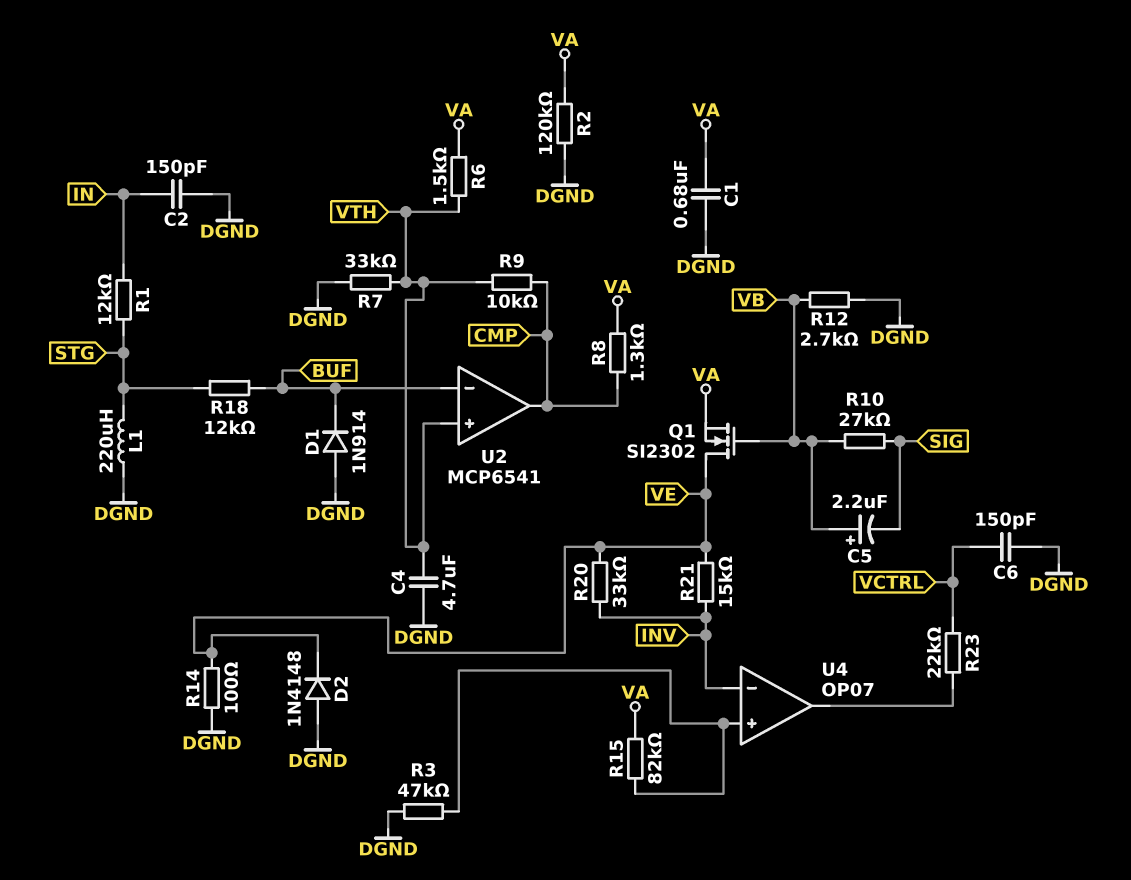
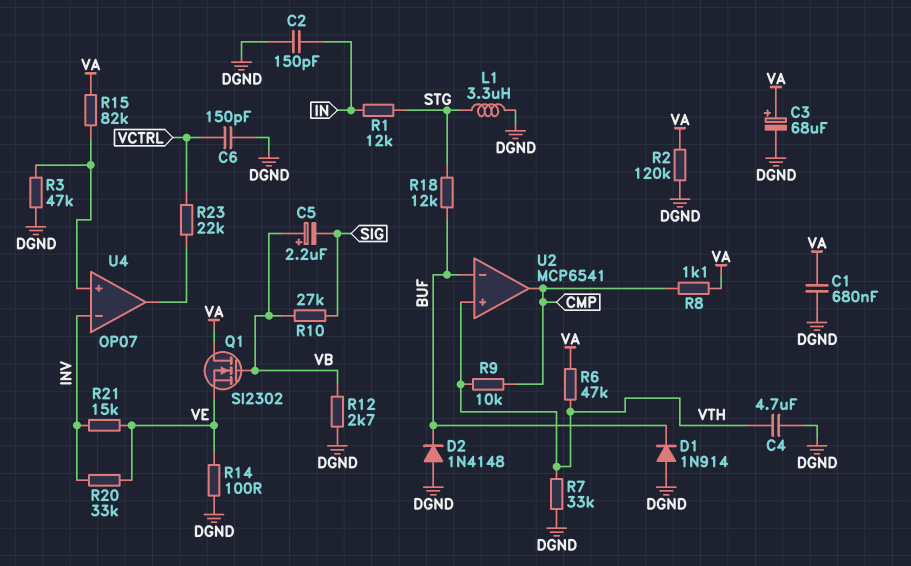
C3: none -> 68uF (plus VA, minus DGND)
D2: diode 1N4148 (A DGND, K VE) -> diode 1N4148 (A DGND, K BUF)
L1: 220uH (DGND, STG) -> 3.3uH (DGND, STG)
Q1: NMOS SI2302 (G VB, D VE, S VA) -> NMOS SI2302 (G VB, D VA, S VE)
R6: 1.5k (VA, VTH) -> 47k (VA, VTH)
R8: 1.3k (CMP, VA) -> 1.1k (CMP, VA)

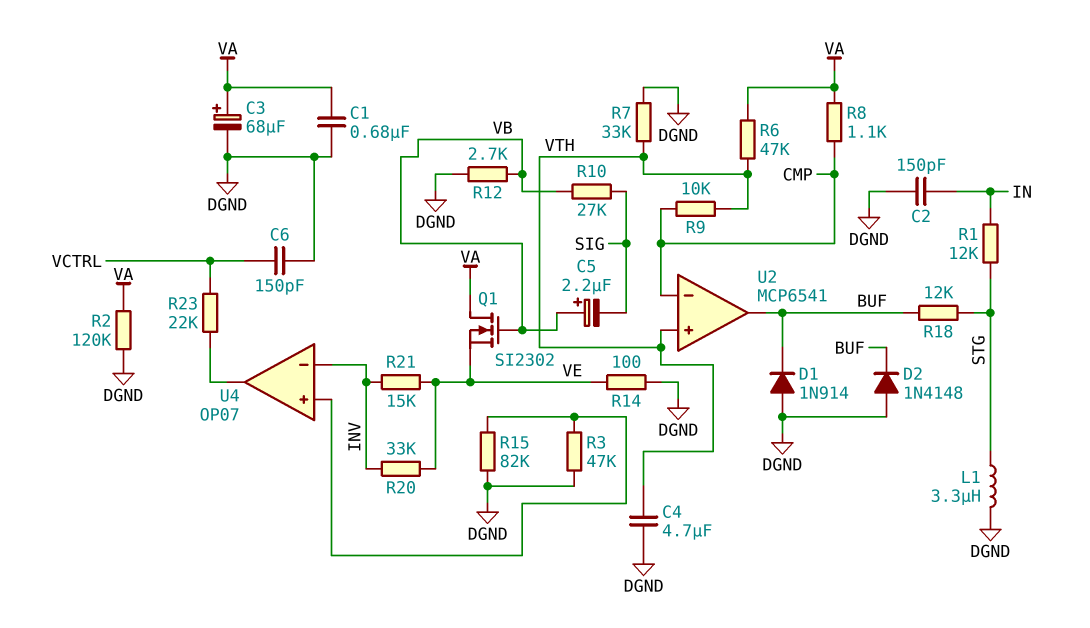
R15: 82k (U4/in+, VA) -> 82k (DGND, U4/in+)
U2 pin in-: BUF -> CMP
U2 pin out: CMP -> BUF

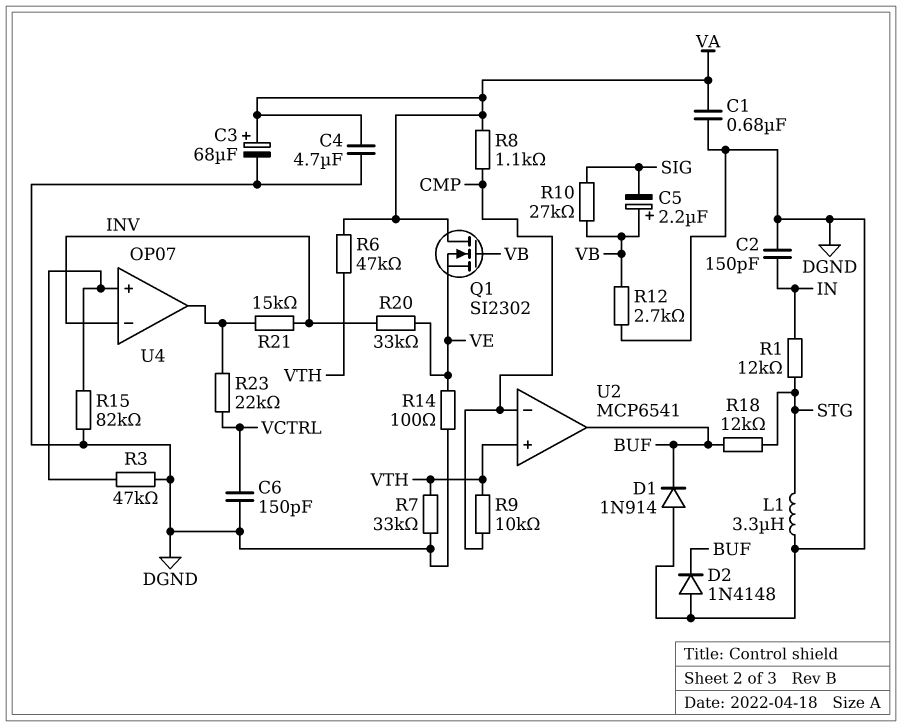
C4: 4.7uF (DGND, VTH) -> 4.7uF (DGND, VA)
R2: 120k (DGND, VA) -> none
R21: 15k (INV, VE) -> 15k (INV, U4/out)

